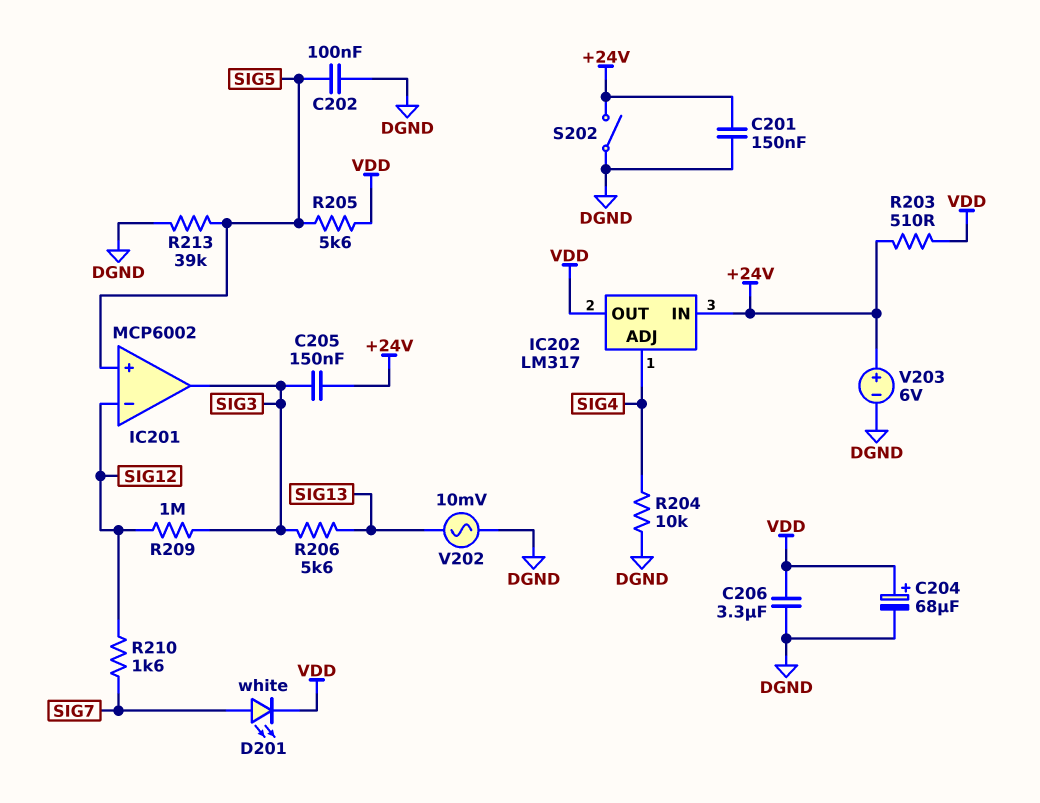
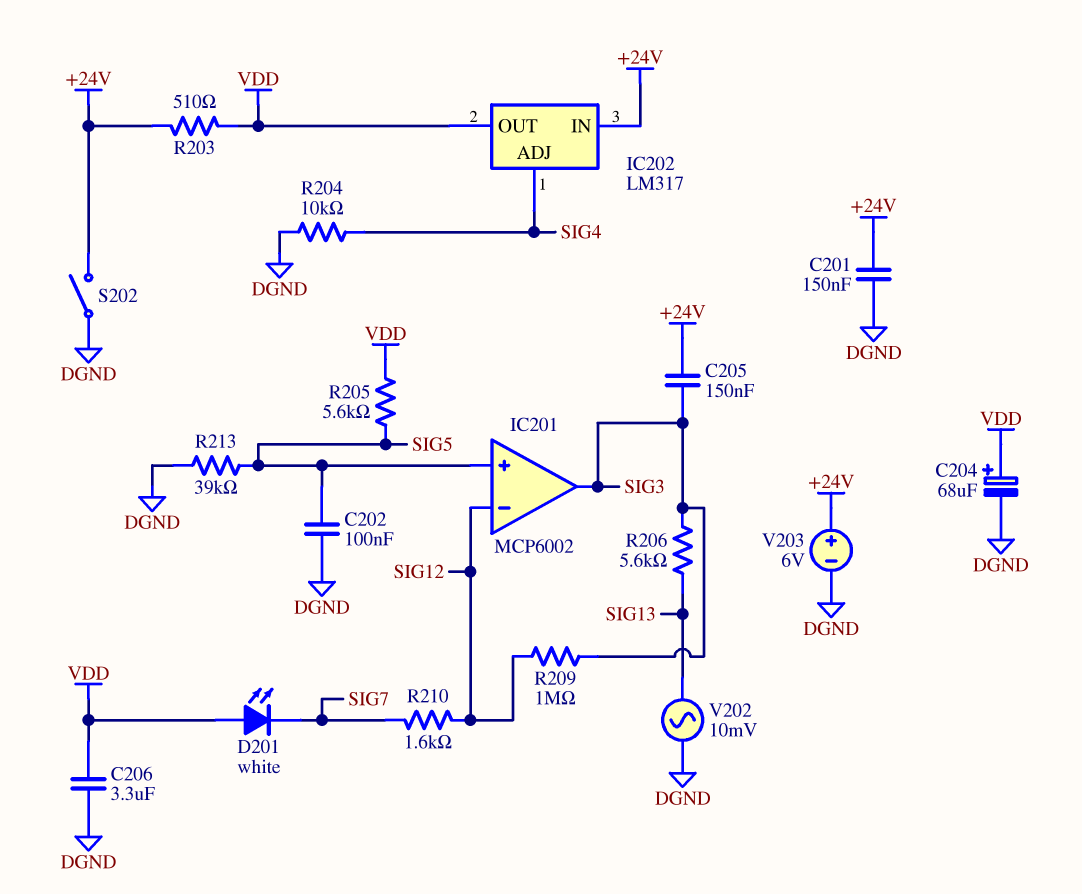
D201: LED white (A SIG7, K VDD) -> LED white (A VDD, K SIG7)

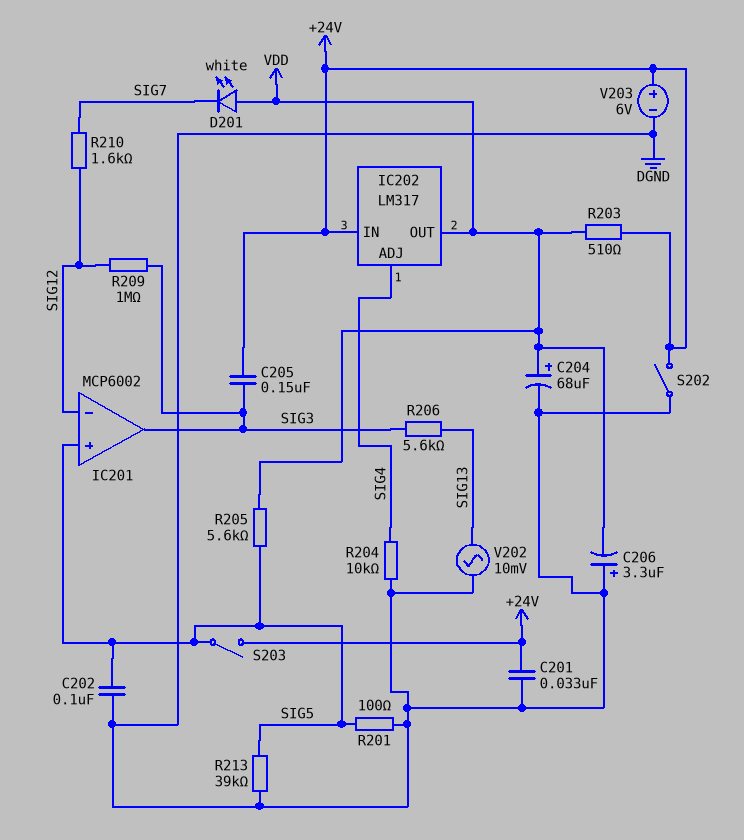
C201: 150nF (+24V, DGND) -> 33nF (+24V, DGND)
C206: 3.3uF (DGND, VDD) -> 3.3uF (plus DGND, minus VDD)
R201: none -> 100 (DGND, SIG5)
S203: none -> switch (+24V, SIG5)

